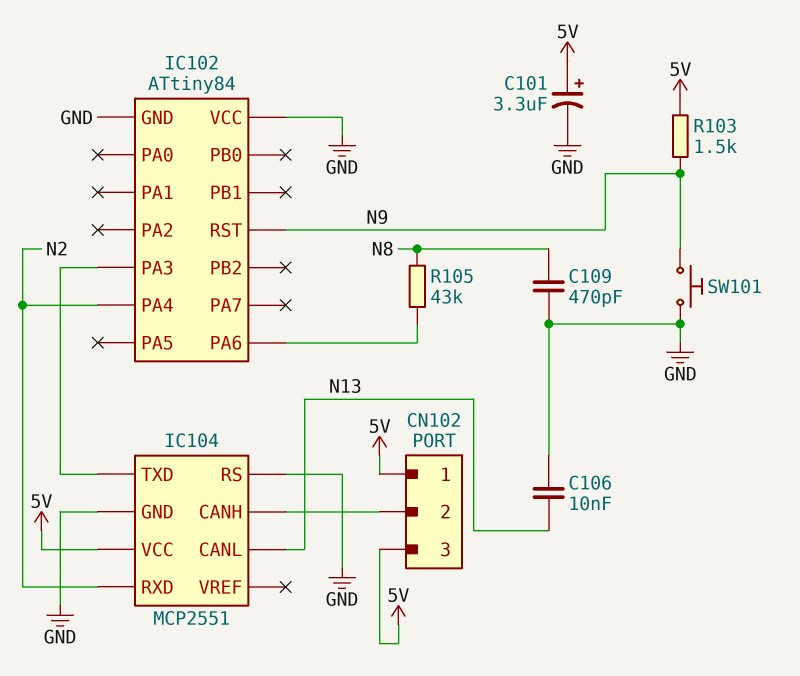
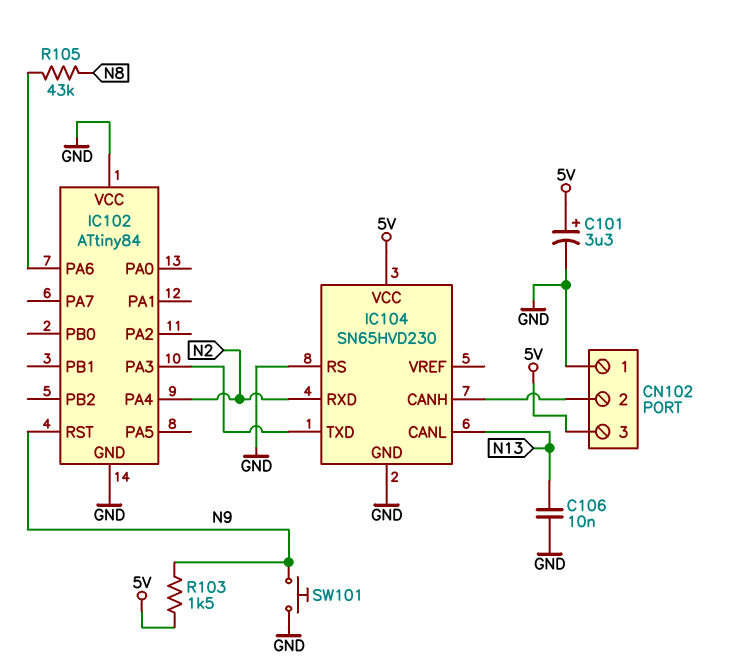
C109: 470pF (GND, N8) -> none
CN102 pin 1: 5V -> GND
IC104: MCP2551 -> SN65HVD230

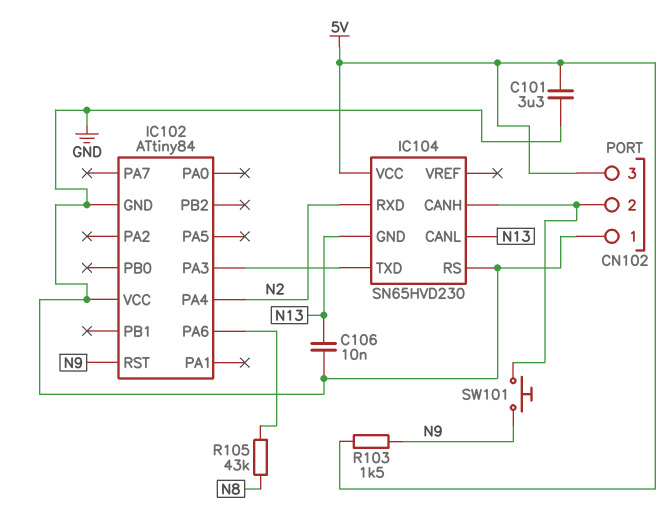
C101: 3.3uF (plus 5V, minus GND) -> 3.3uF (5V, GND)
IC104 pin GND: GND -> N13
SW101: button (GND, N9) -> button (CN102/2, N9)

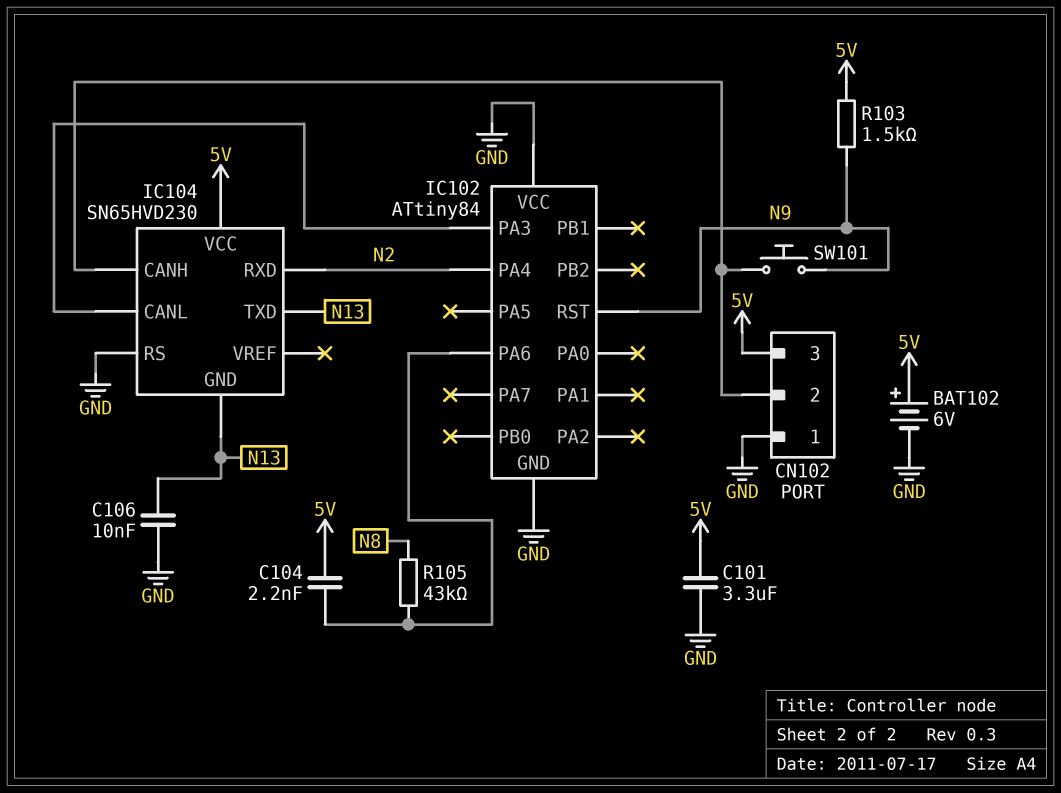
BAT102: none -> 6V (plus 5V, minus GND)
C104: none -> 2.2nF (5V, IC102/PA6)
IC104 pin CANL: N13 -> IC102/PA3
IC104 pin TXD: IC102/PA3 -> N13

